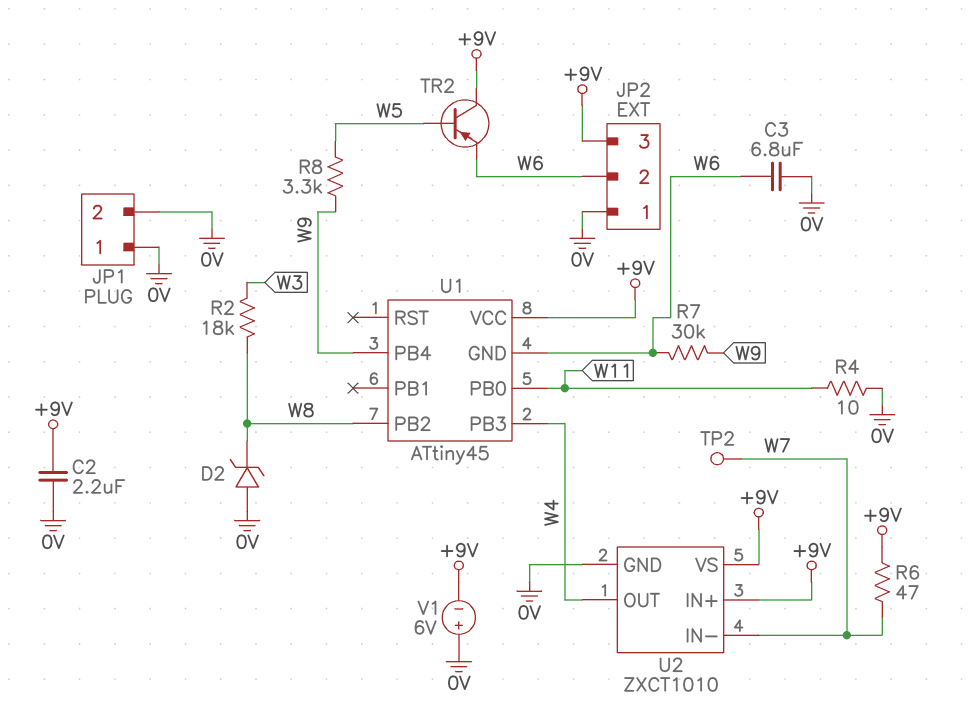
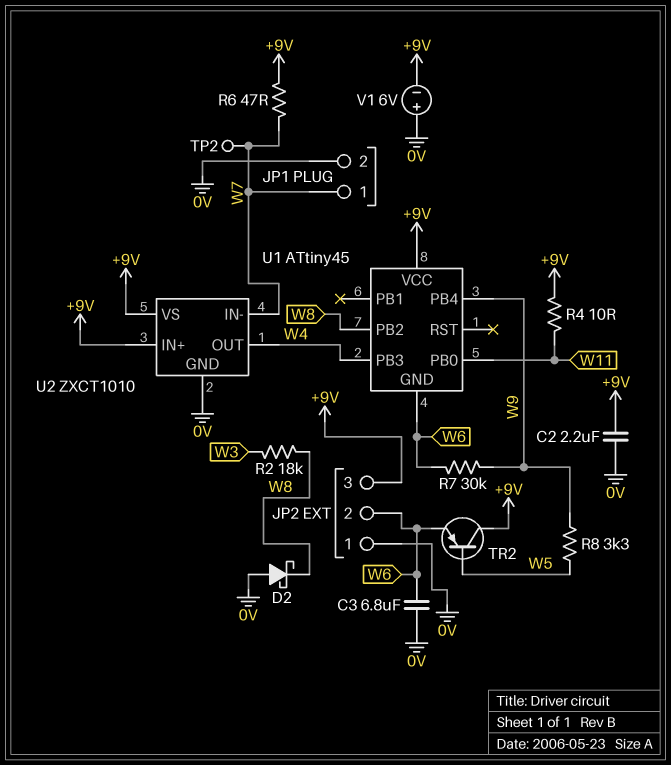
D2: zener (A 0V, K W8) -> schottky (A 0V, K W8)
JP1 pin 1: 0V -> W7
R4: 10 (0V, W11) -> 10 (+9V, W11)

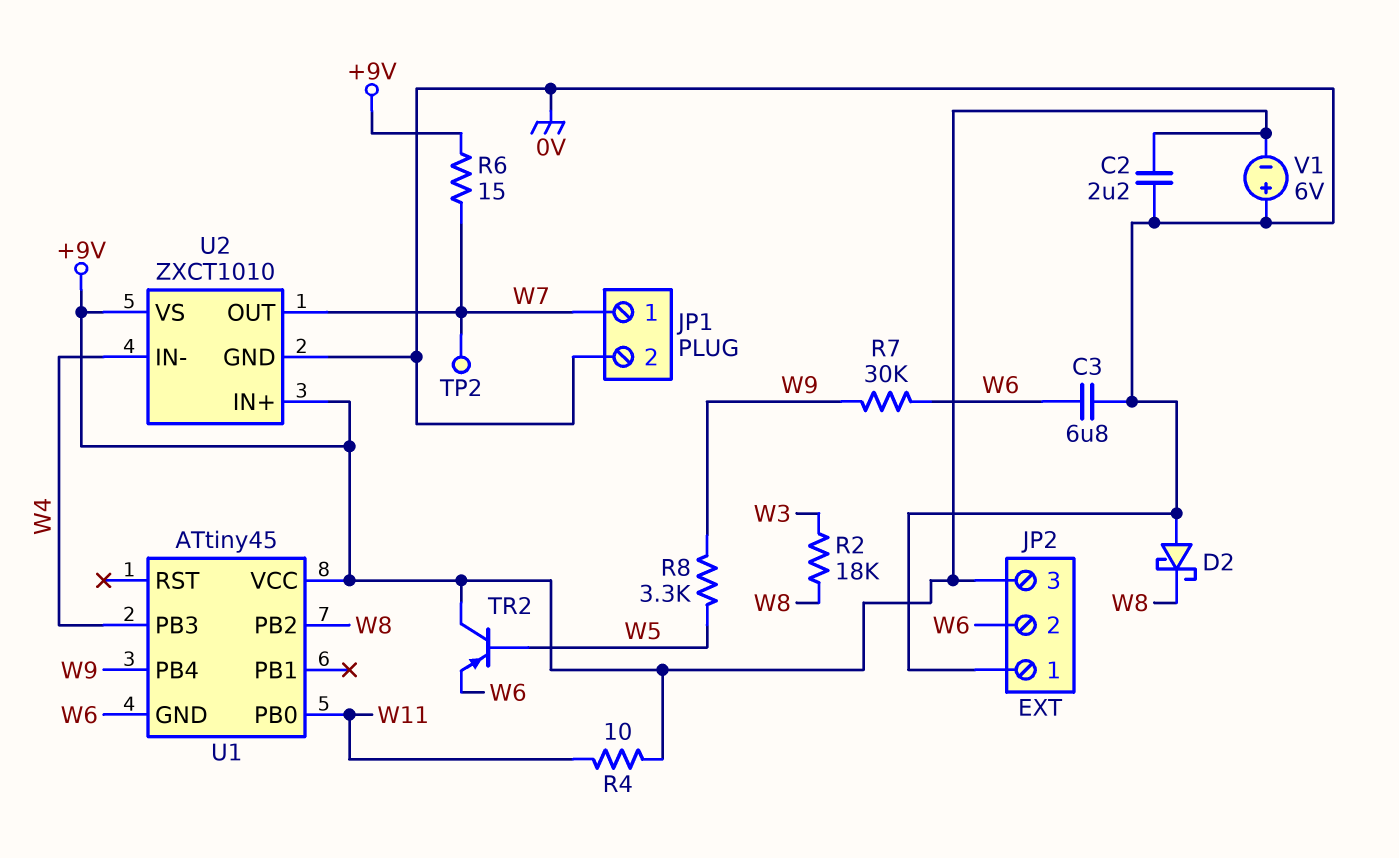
R6: 47 (+9V, W7) -> 15 (+9V, W7)
U2 pin IN-: W7 -> W4
U2 pin OUT: W4 -> W7

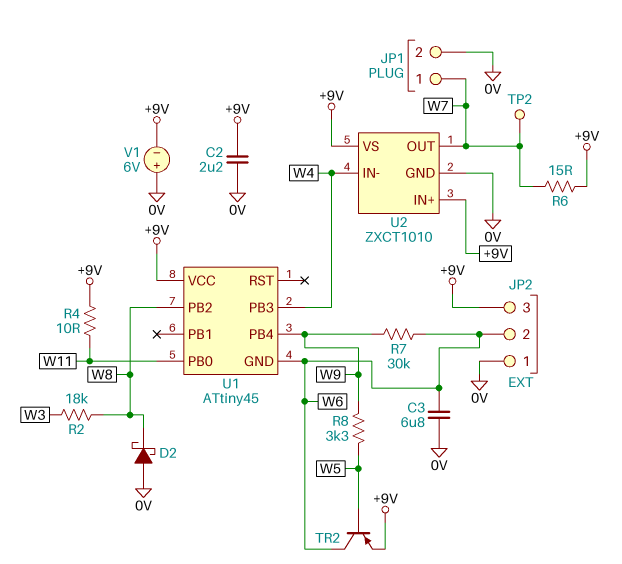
TR2: PNP (B W5, C +9V, E W6) -> PNP (B W5, C W6, E +9V)

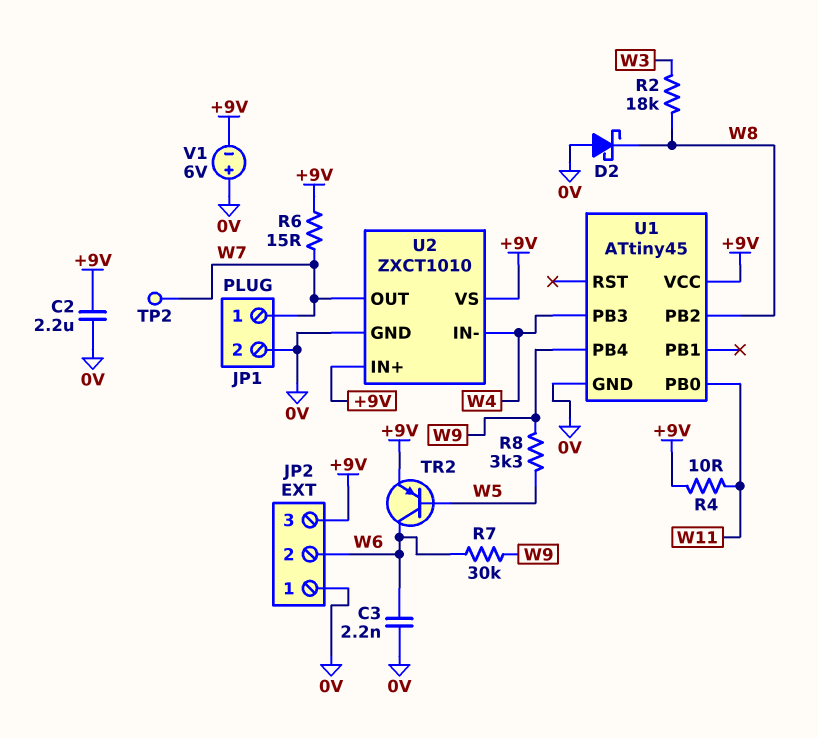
C3: 6.8uF (0V, W6) -> 2.2nF (0V, W6)
U1 pin GND: W6 -> 0V

